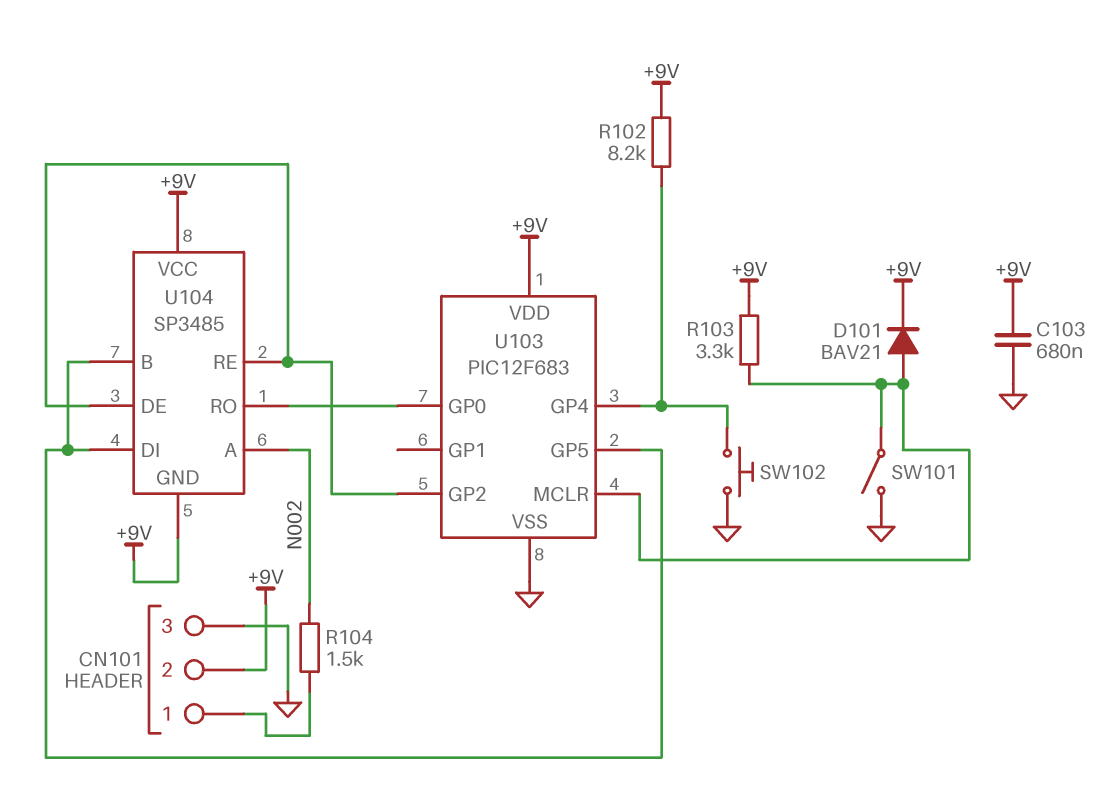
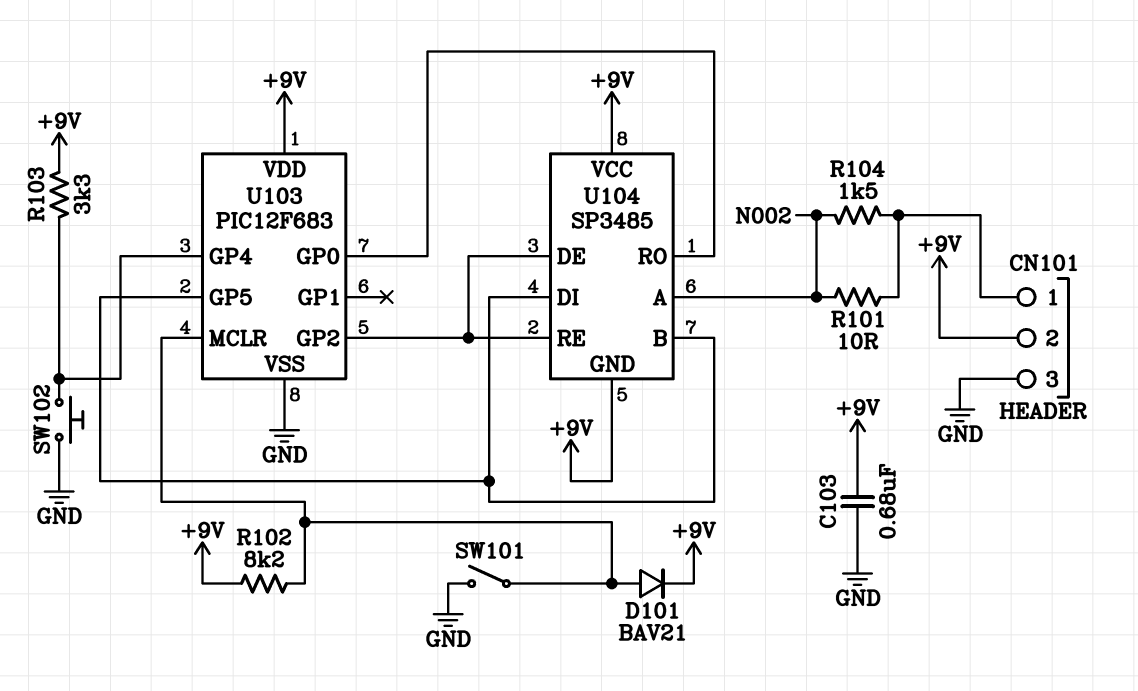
R101: none -> 10 (CN101/1, N002)
R102: 8.2k (+9V, U103/GP4) -> 8.2k (+9V, U103/MCLR)
R103: 3.3k (+9V, U103/MCLR) -> 3.3k (+9V, U103/GP4)

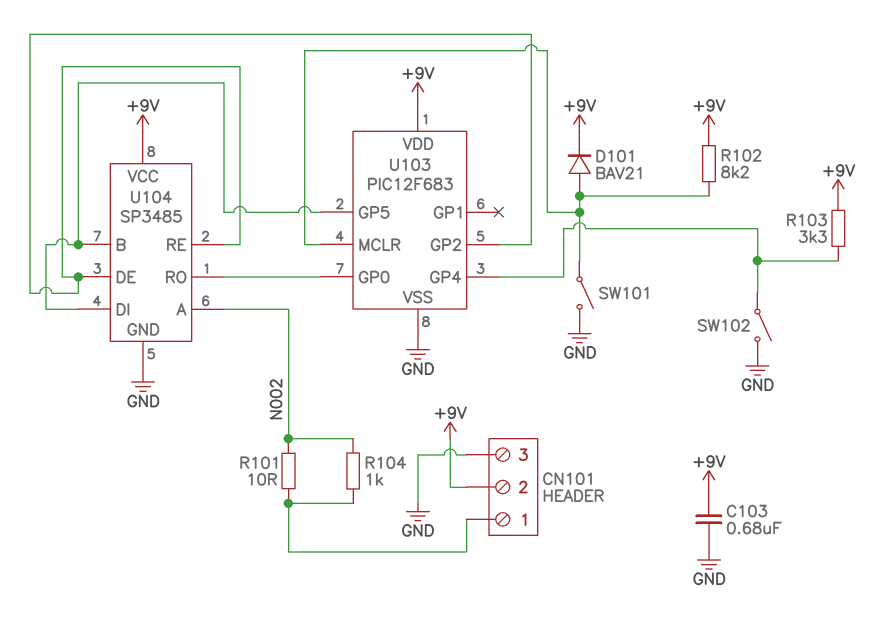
R104: 1.5k (CN101/1, N002) -> 1k (CN101/1, N002)
SW102: button (GND, U103/GP4) -> switch (GND, U103/GP4)
U104 pin GND: +9V -> GND

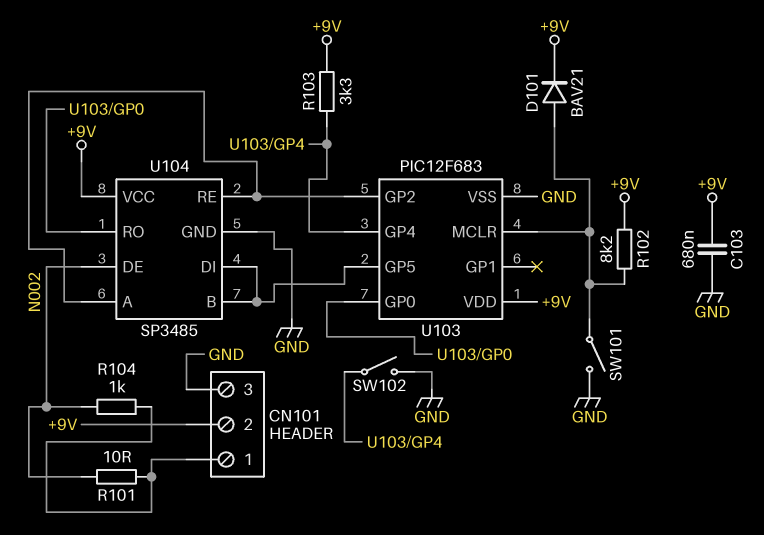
U104 pin A: N002 -> U103/GP2
U104 pin DE: U103/GP2 -> N002

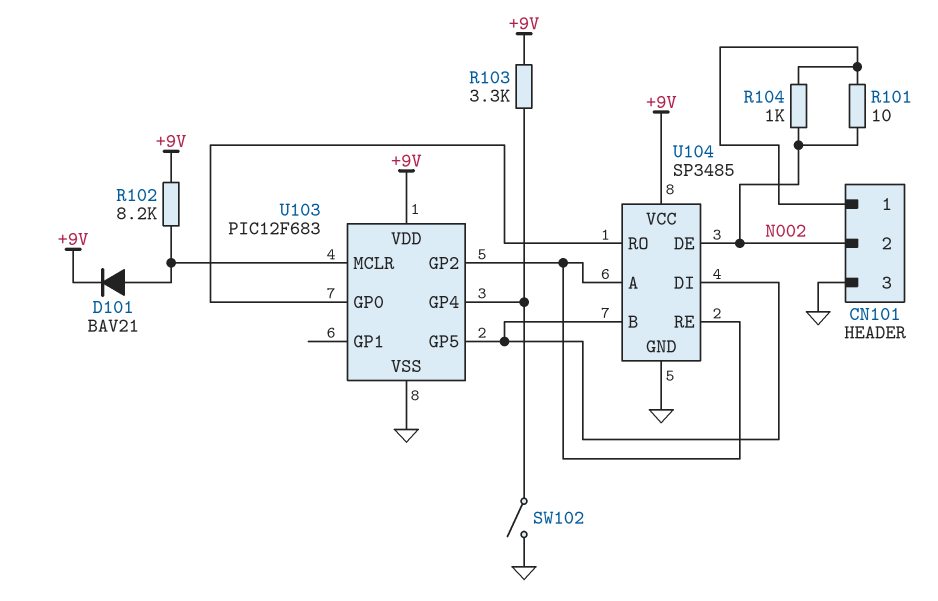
C103: 680nF (+9V, GND) -> none
CN101 pin 2: +9V -> N002
SW101: switch (GND, U103/MCLR) -> none

